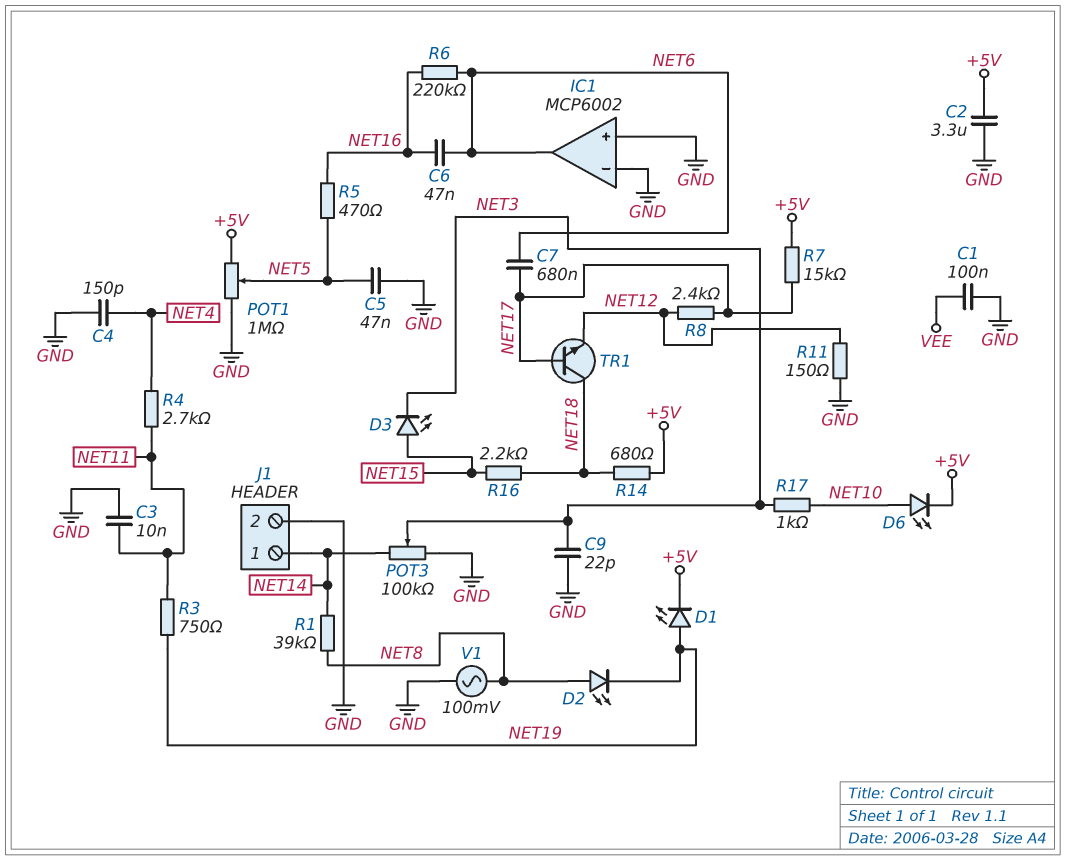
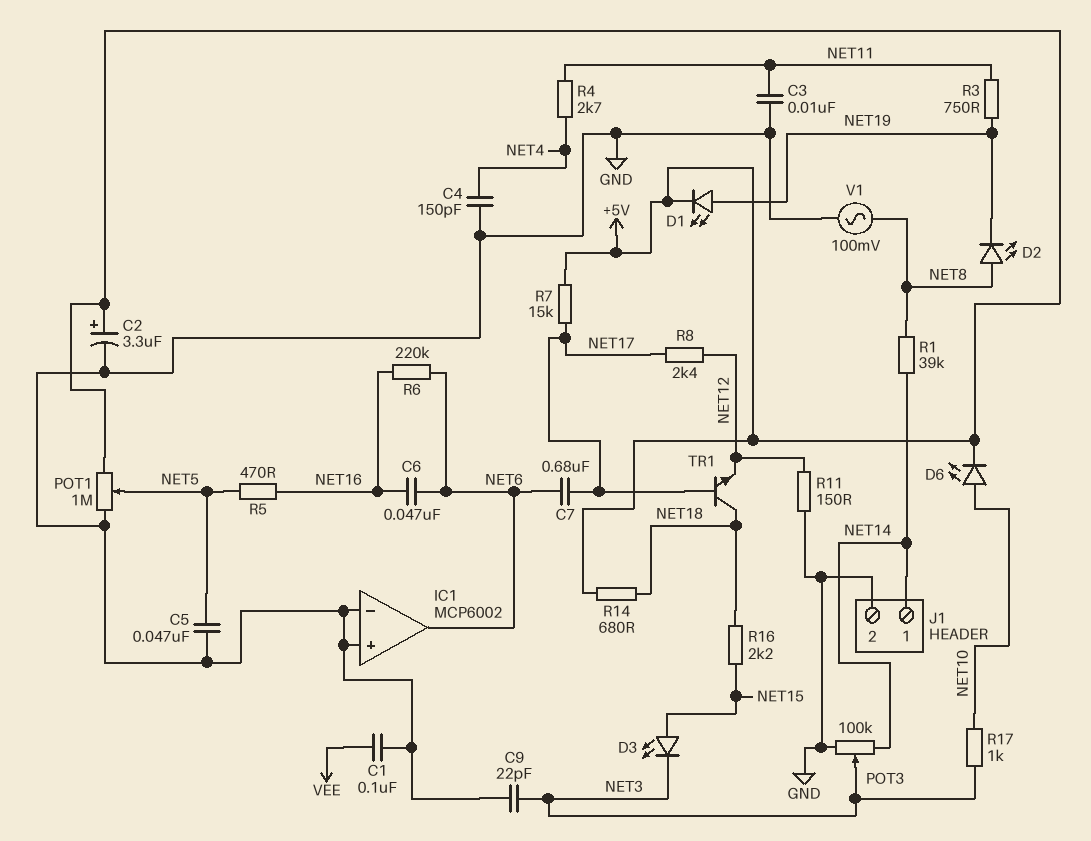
C2: 3.3uF (+5V, GND) -> 3.3uF (plus +5V, minus GND)

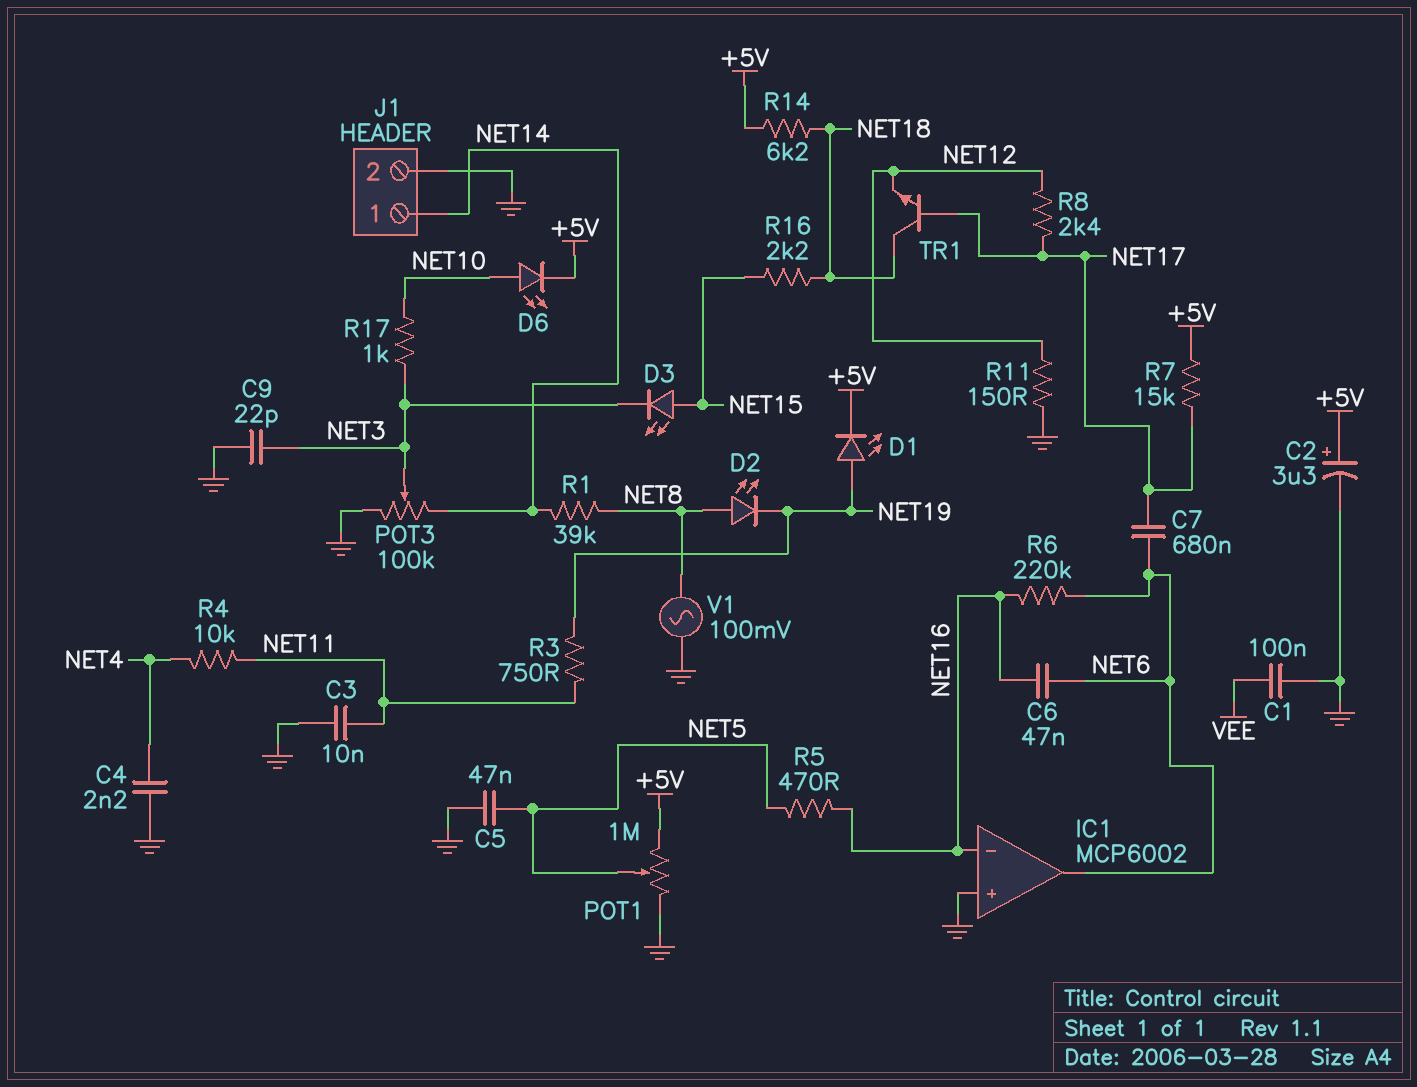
C4: 150pF (GND, NET4) -> 2.2nF (GND, NET4)
IC1 pin in-: GND -> NET16
R4: 2.7k (NET4, NET11) -> 10k (NET4, NET11)
R14: 680 (+5V, NET18) -> 6.2k (+5V, NET18)

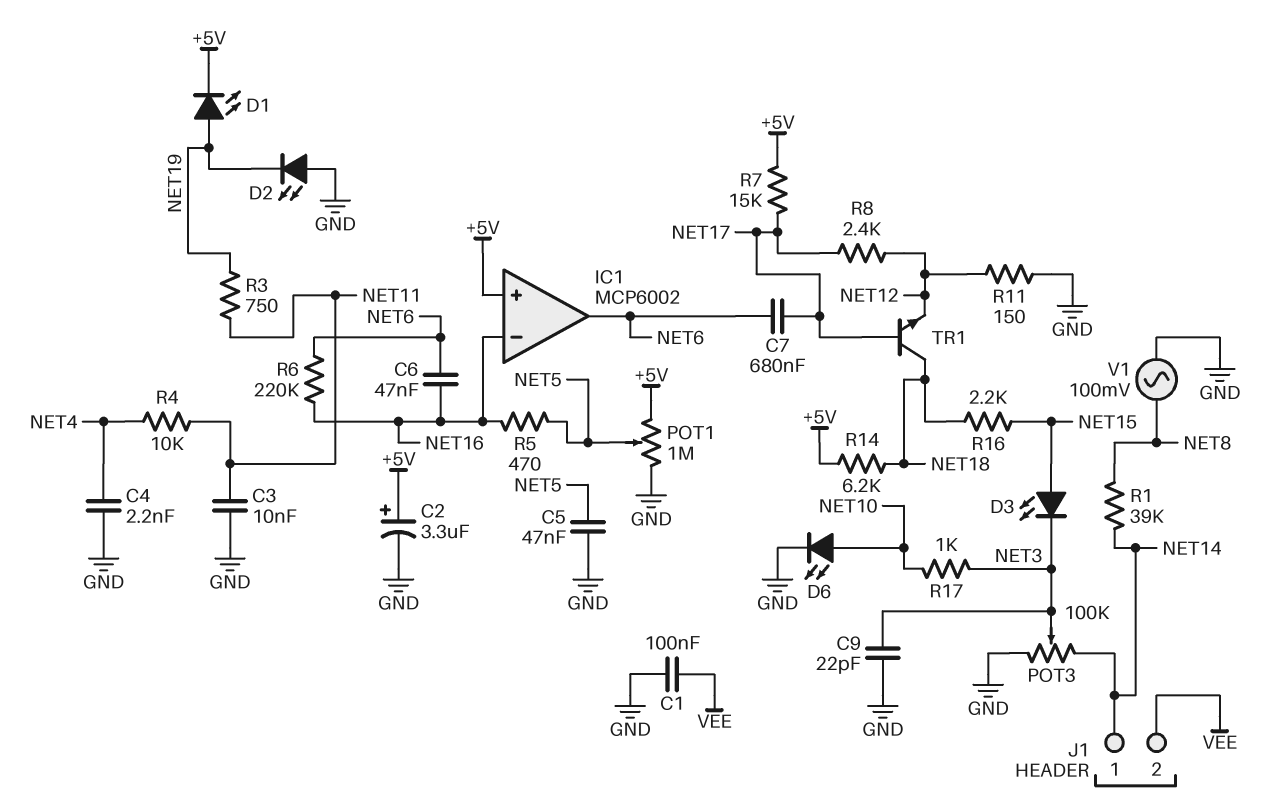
D2: LED (A NET8, K NET19) -> LED (A GND, K NET19)
D6: LED (A NET10, K +5V) -> LED (A NET10, K GND)
IC1 pin in+: GND -> +5V
J1 pin 2: GND -> VEE

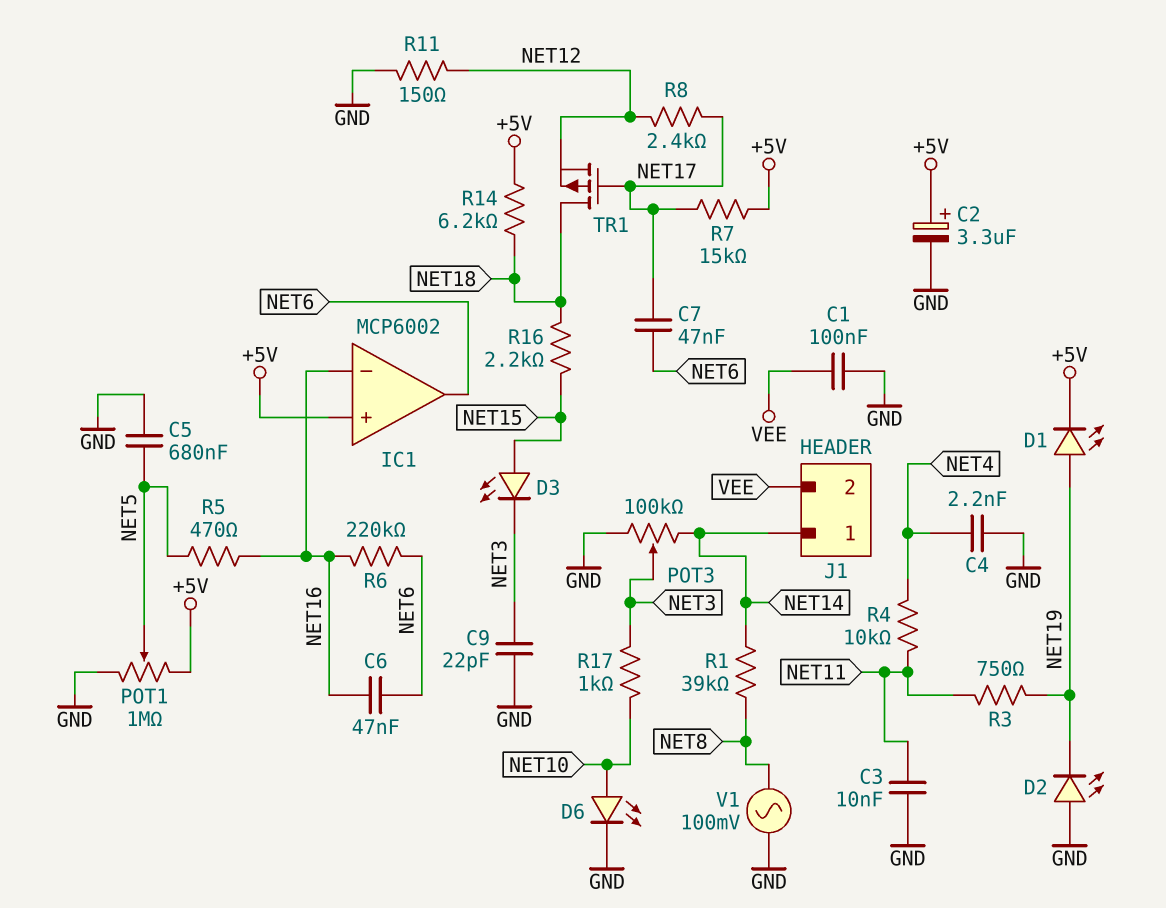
C5: 47nF (GND, NET5) -> 680nF (GND, NET5)
C7: 680nF (NET6, NET17) -> 47nF (NET6, NET17)
TR1: NPN (B NET17, C NET18, E NET12) -> PMOS (G NET17, D NET18, S NET12)

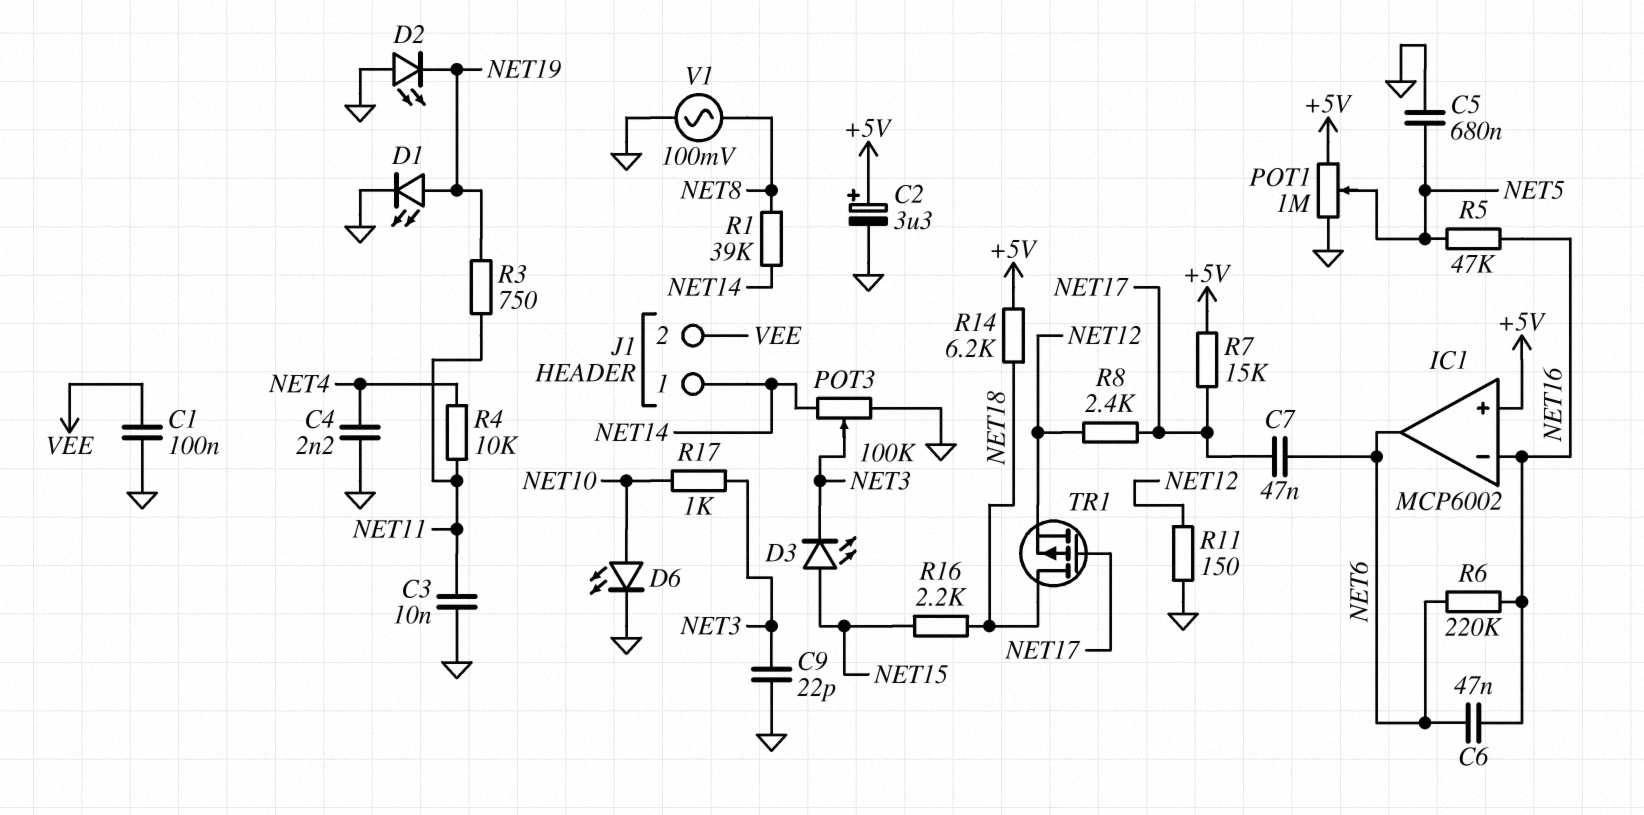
D1: LED (A NET19, K +5V) -> LED (A NET19, K GND)
R5: 470 (NET5, NET16) -> 47k (NET5, NET16)

